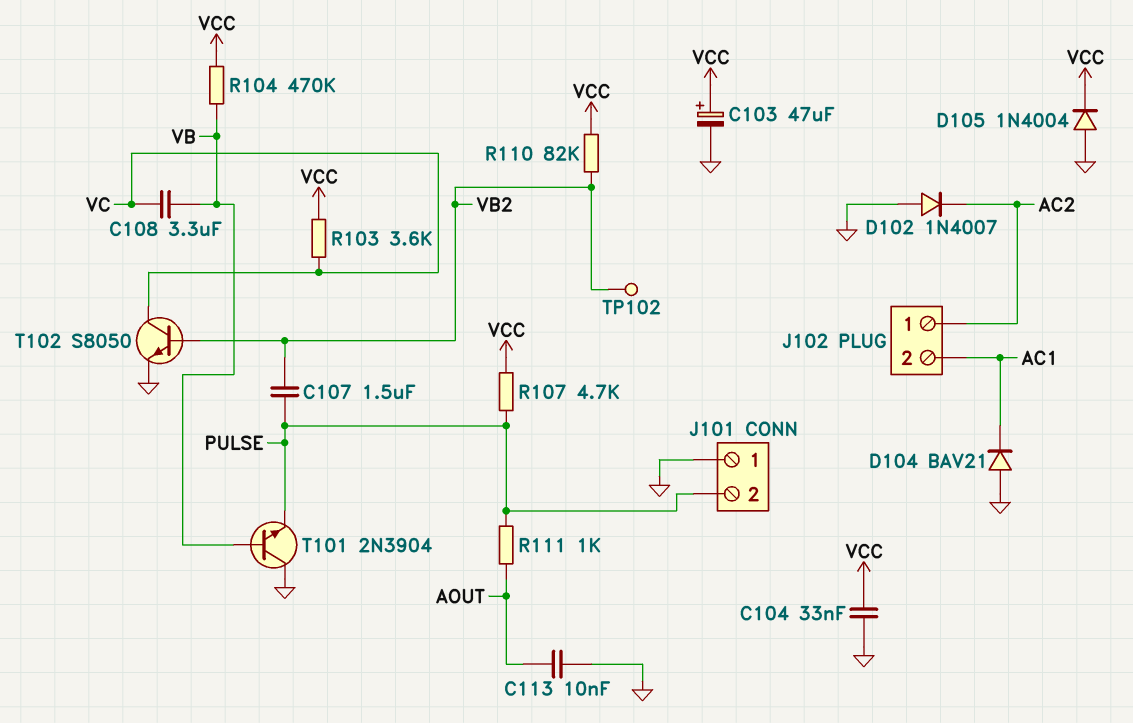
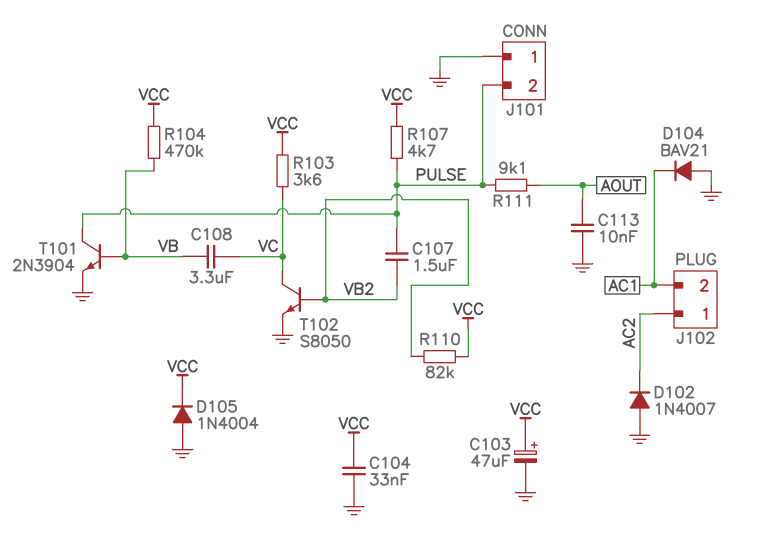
R111: 1k (AOUT, PULSE) -> 9.1k (AOUT, PULSE)
T101: NPN 2N3904 (B VB, C GND, E PULSE) -> NPN 2N3904 (B VB, C PULSE, E GND)
TP102: test point (VB2) -> none

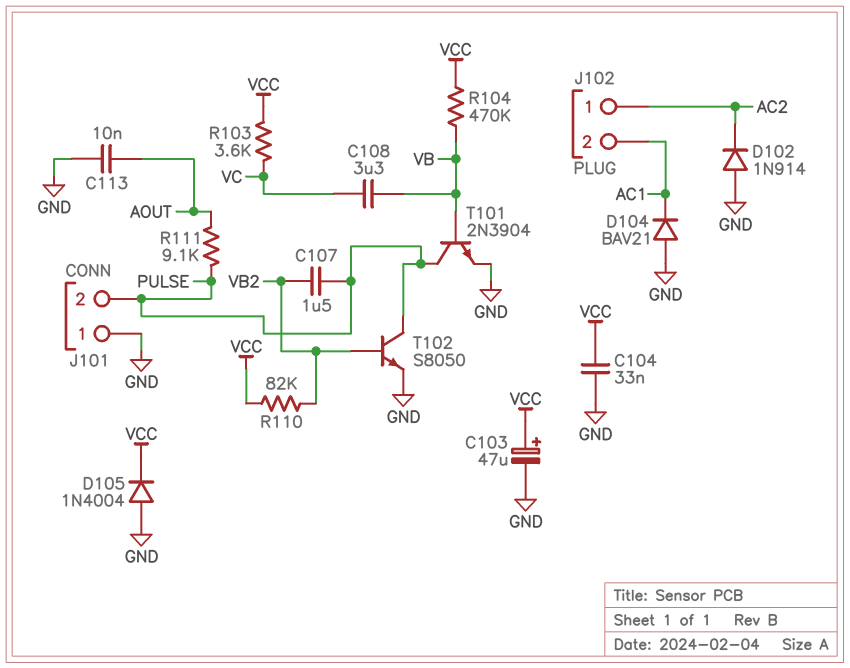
D102: diode 1N4007 (A GND, K AC2) -> diode 1N914 (A GND, K AC2)
R107: 4.7k (PULSE, VCC) -> none
T102: NPN S8050 (B VB2, C VC, E GND) -> NPN S8050 (B VB2, C PULSE, E GND)

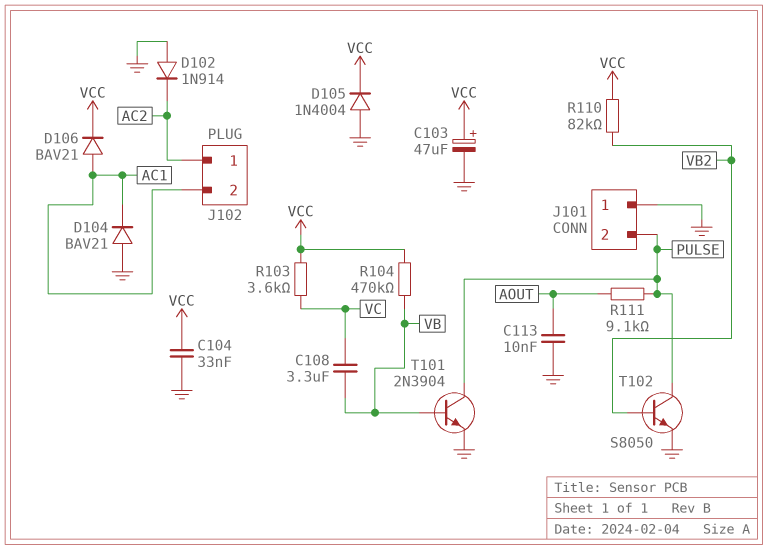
C107: 1.5uF (PULSE, VB2) -> none
D106: none -> diode BAV21 (A AC1, K VCC)

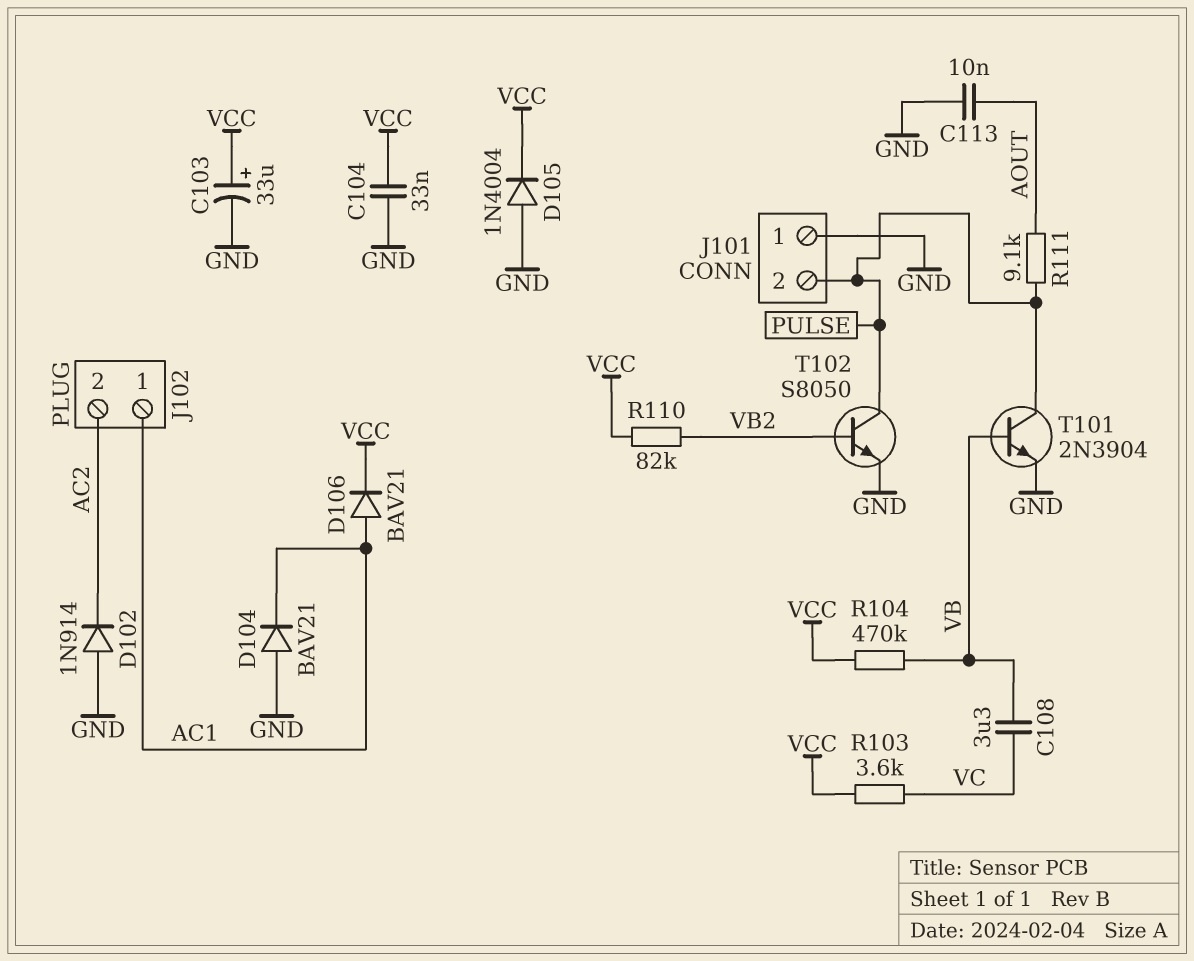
C103: 47uF (plus VCC, minus GND) -> 33uF (plus VCC, minus GND)
J102 pin 1: AC2 -> AC1
J102 pin 2: AC1 -> AC2

